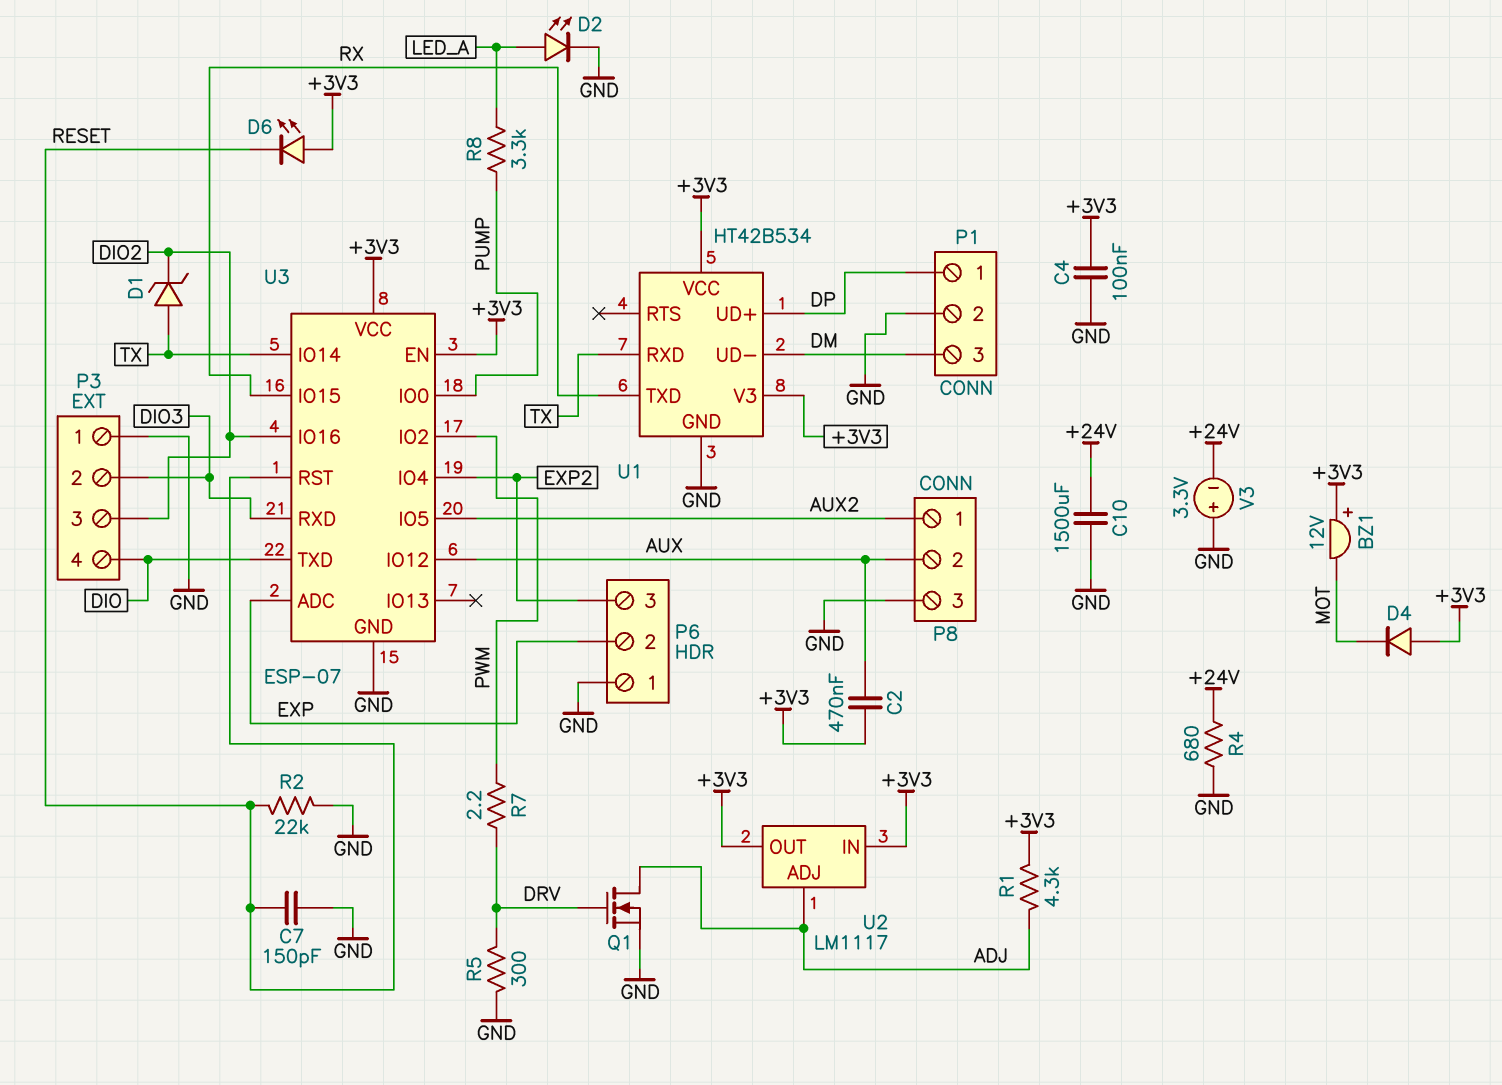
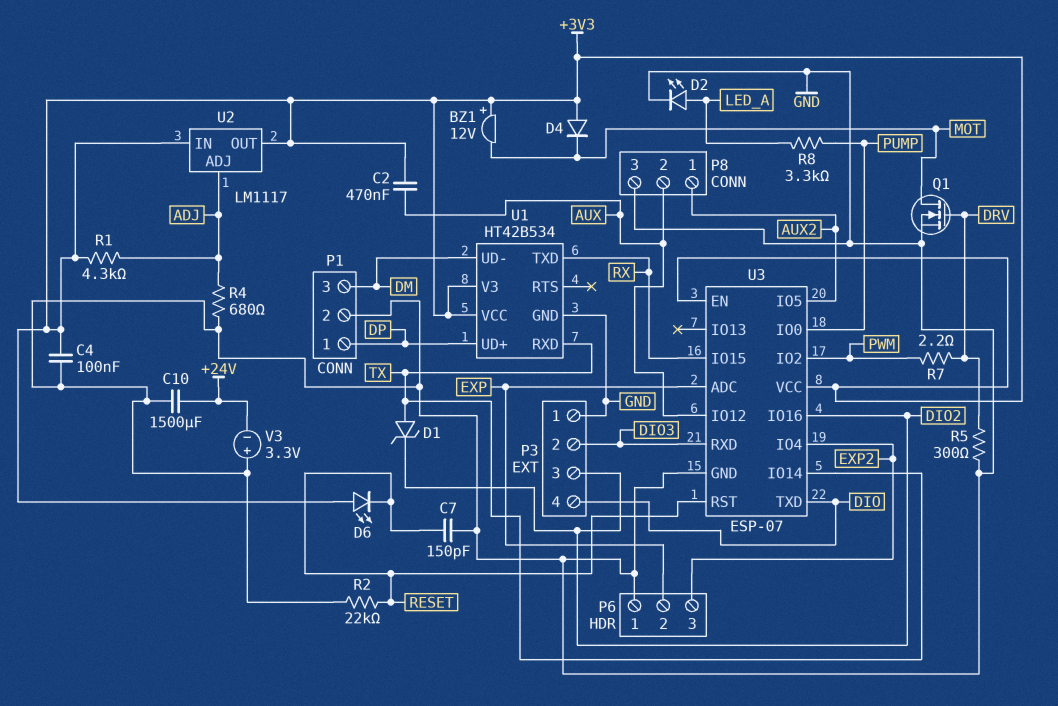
Q1: NMOS (G DRV, D ADJ, S GND) -> NMOS (G DRV, D MOT, S GND)
R4: 680 (+24V, GND) -> 680 (ADJ, GND)

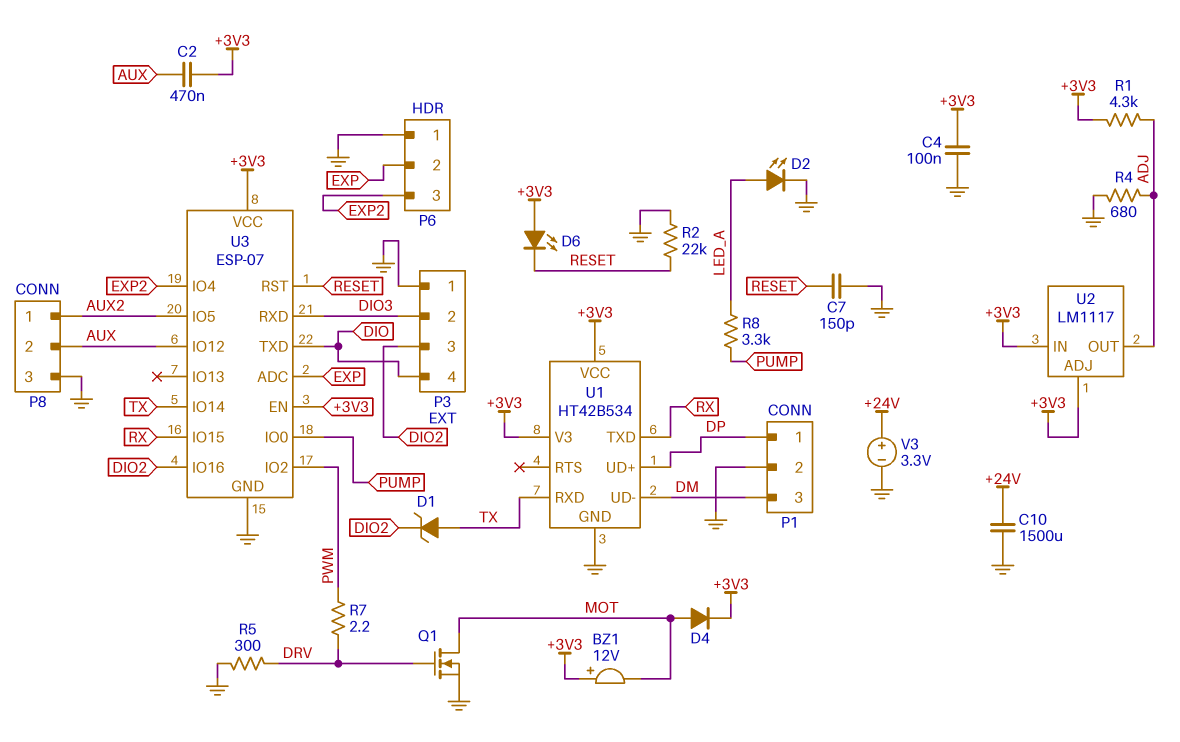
D4: diode (A +3V3, K MOT) -> diode (A MOT, K +3V3)
U2 pin ADJ: ADJ -> +3V3
U2 pin OUT: +3V3 -> ADJ
V3: 3.3V (plus GND, minus +24V) -> 3.3V (plus +24V, minus GND)

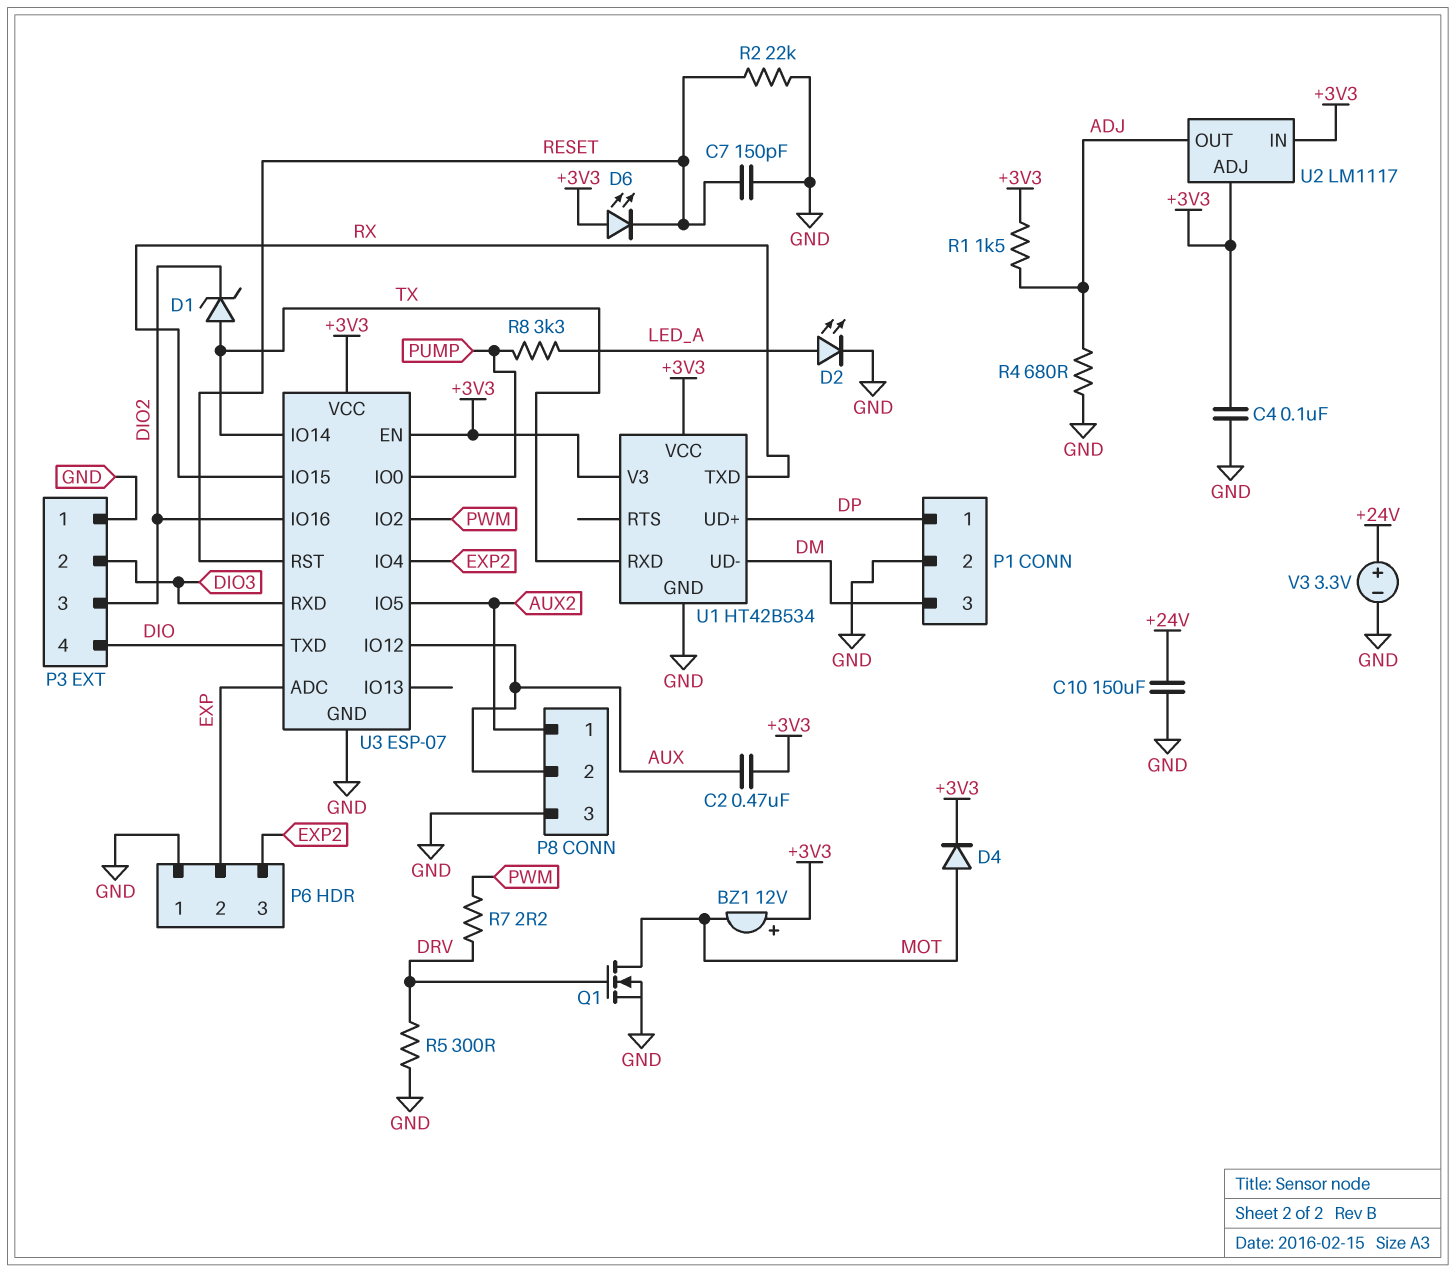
C10: 1500uF (+24V, GND) -> 150uF (+24V, GND)
R1: 4.3k (+3V3, ADJ) -> 1.5k (+3V3, ADJ)

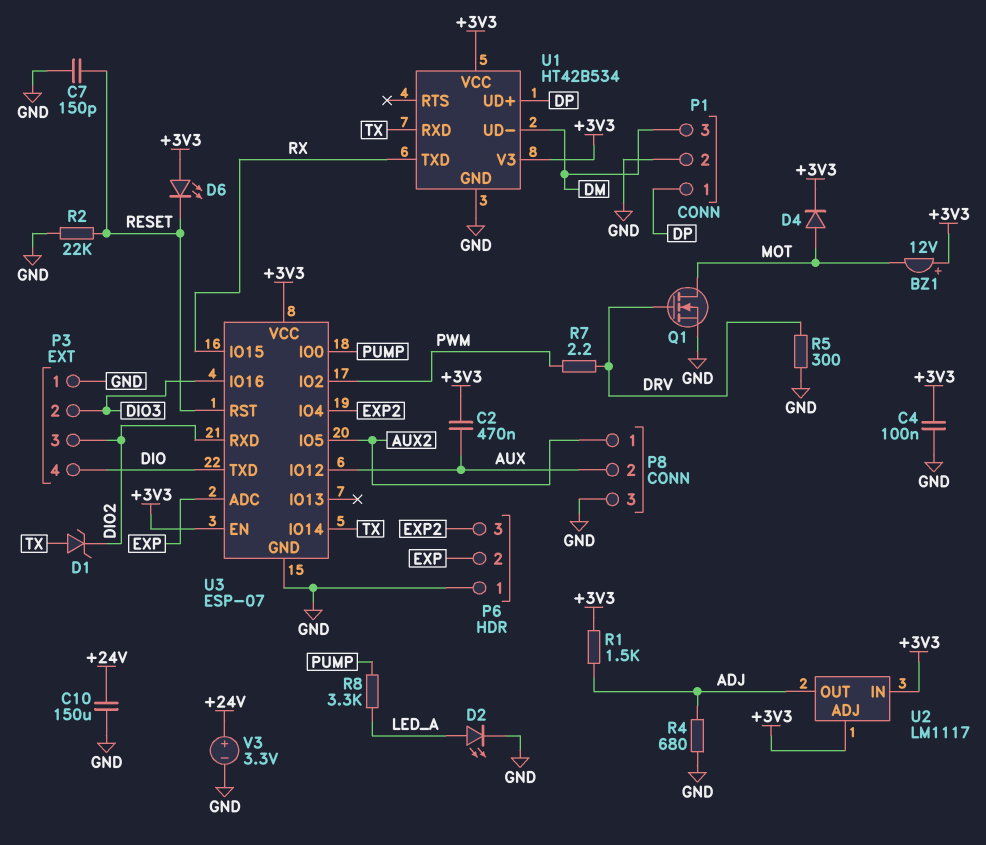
U3 pin IO16: DIO2 -> DIO3
U3 pin RXD: DIO3 -> DIO2

